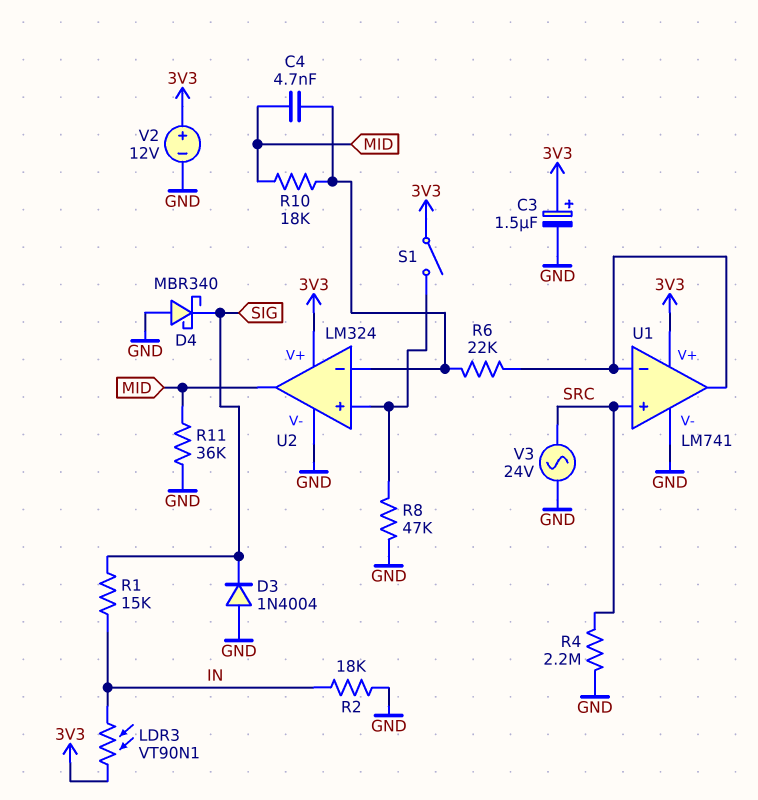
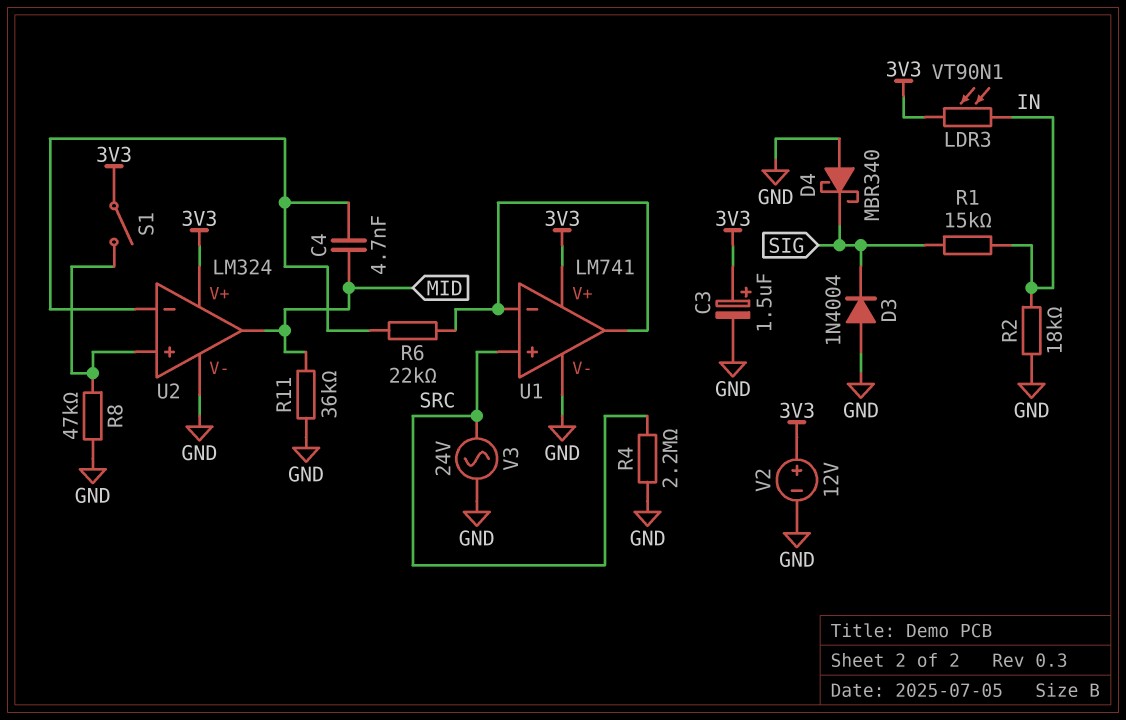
R10: 18k (MID, U2/in-) -> none

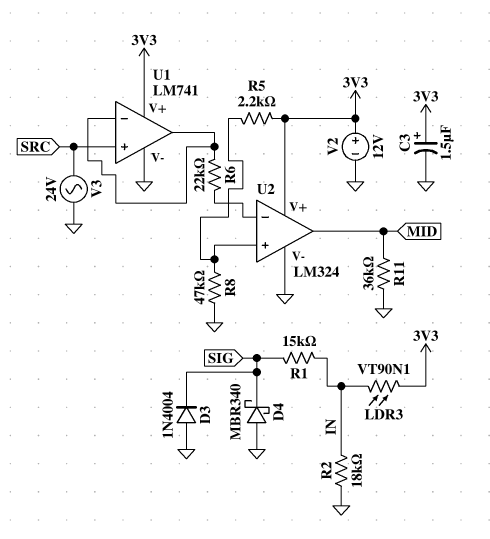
C4: 4.7nF (MID, U2/in-) -> none
R4: 2.2M (GND, SRC) -> none
R5: none -> 2.2k (3V3, U2/in+)
S1: switch (3V3, U2/in+) -> none

